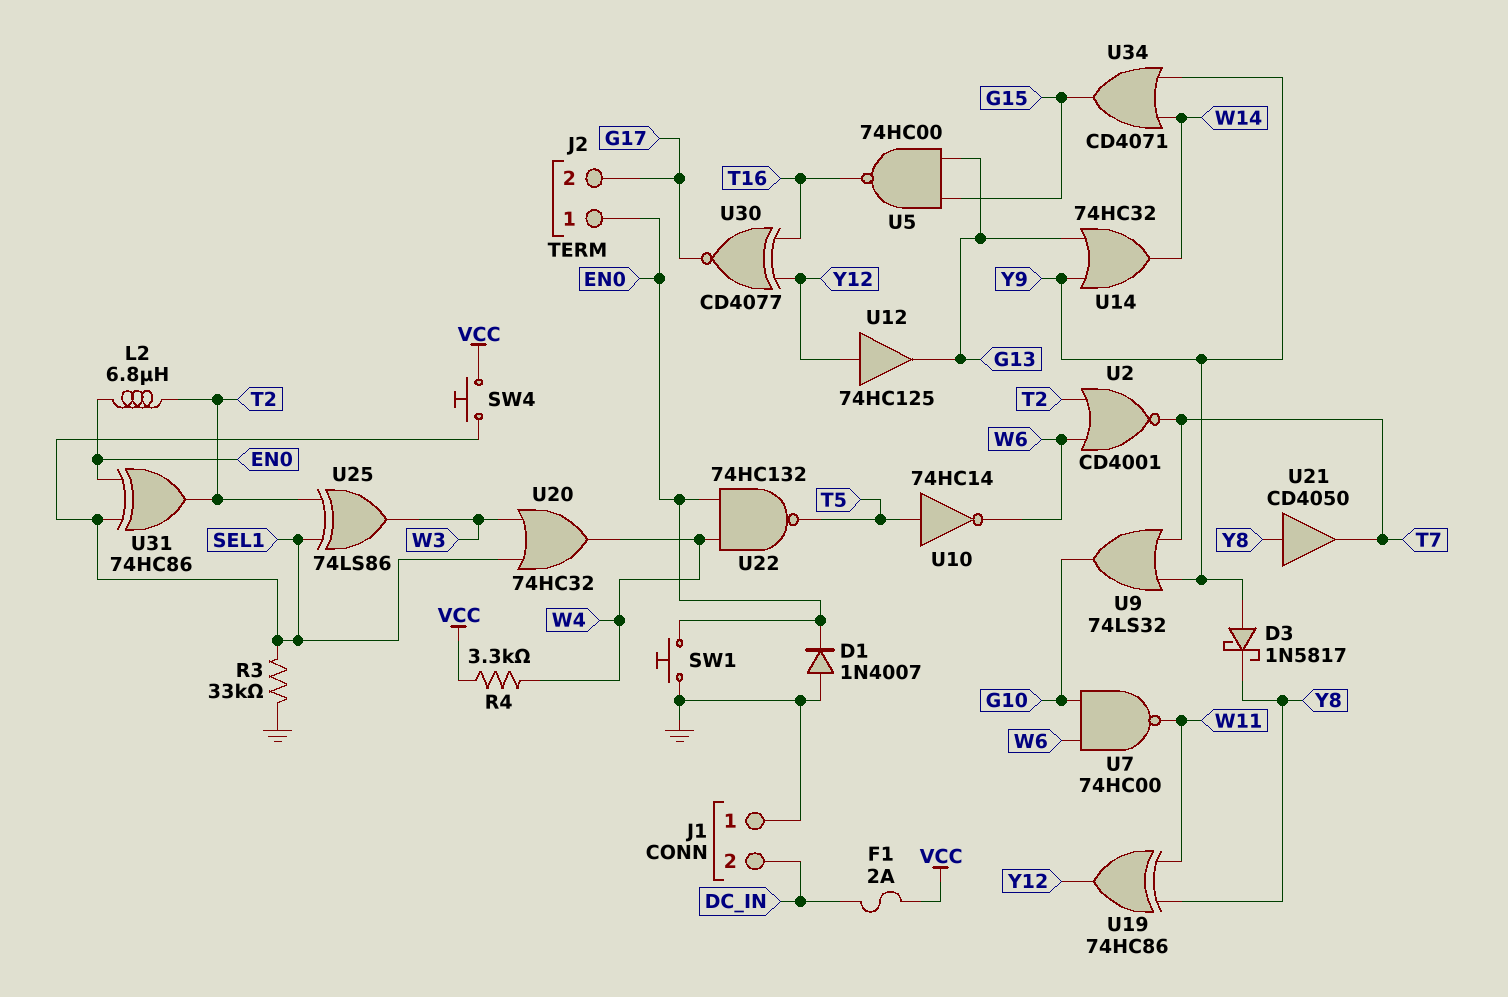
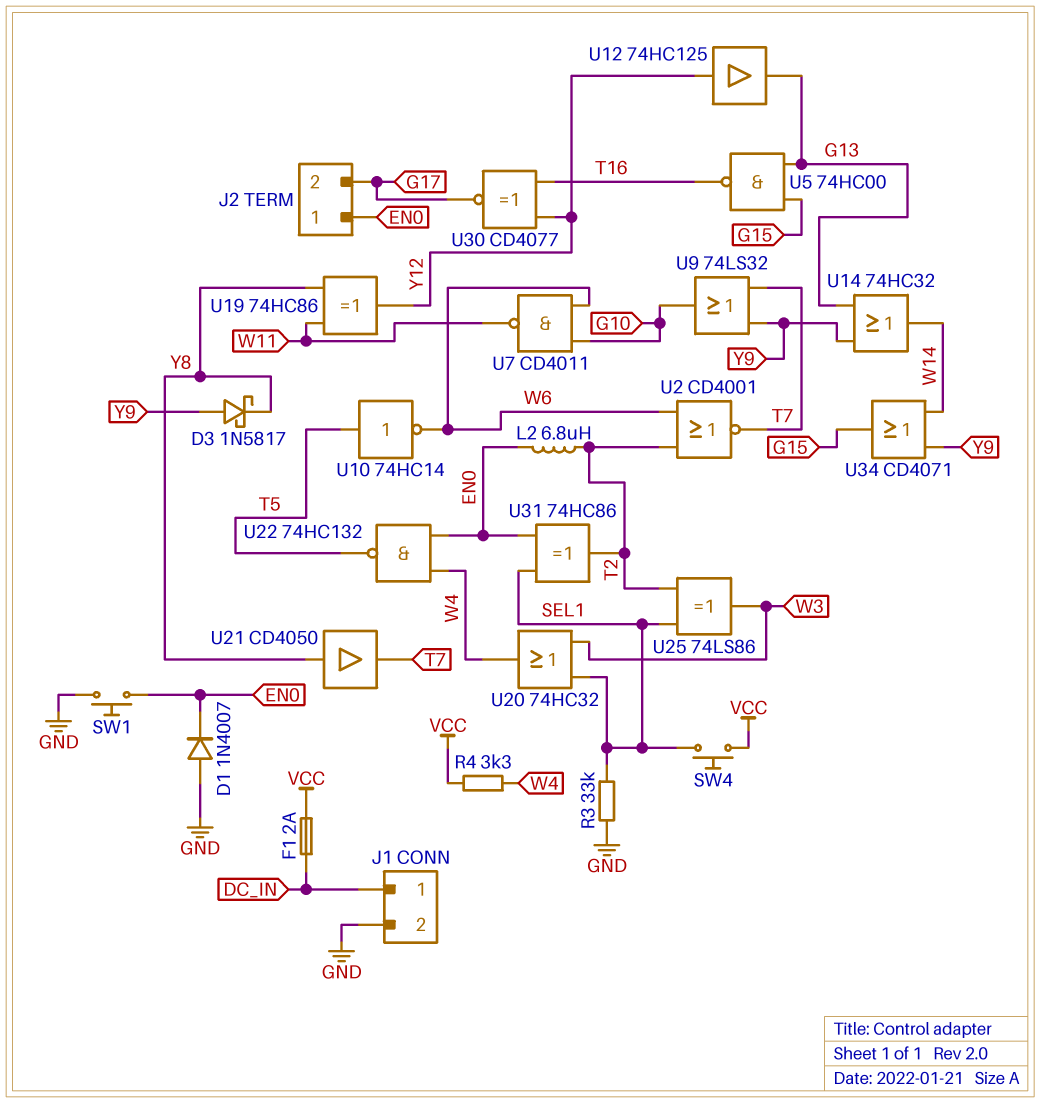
J1 pin 1: GND -> DC_IN
J1 pin 2: DC_IN -> GND
U7: NAND 74HC00 (in G10, in W6, out W11) -> NAND CD4011 (in G10, in W6, out W11)

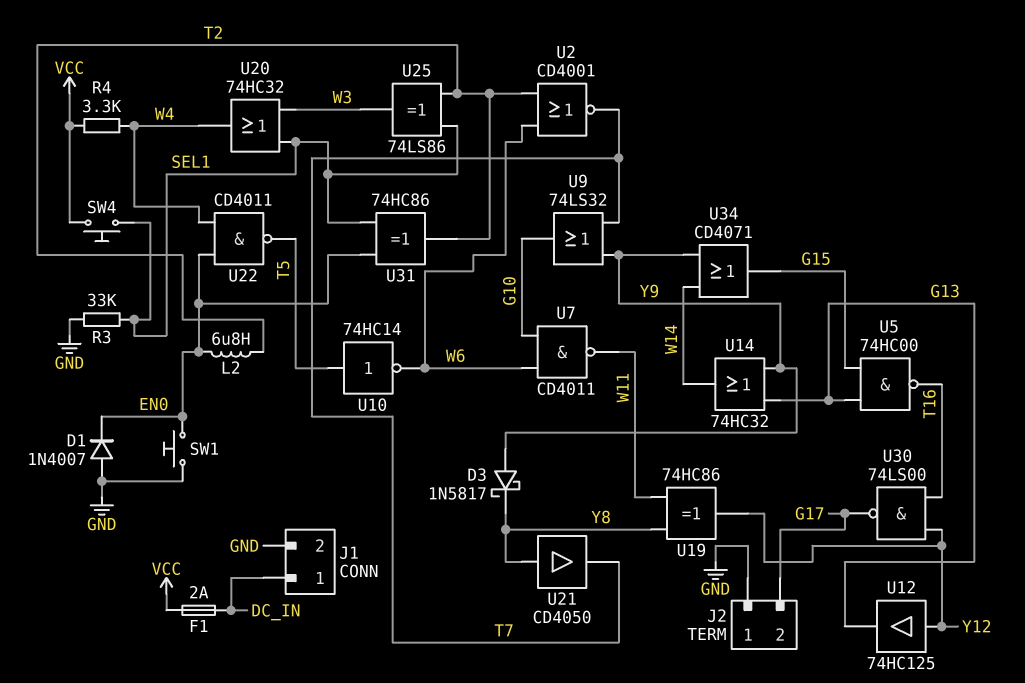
J2 pin 1: EN0 -> GND
U22: NAND 74HC132 (in EN0, in W4, out T5) -> NAND CD4011 (in EN0, in W4, out T5)
U30: XNOR CD4077 (in T16, in Y12, out G17) -> NAND 74LS00 (in T16, in Y12, out G17)

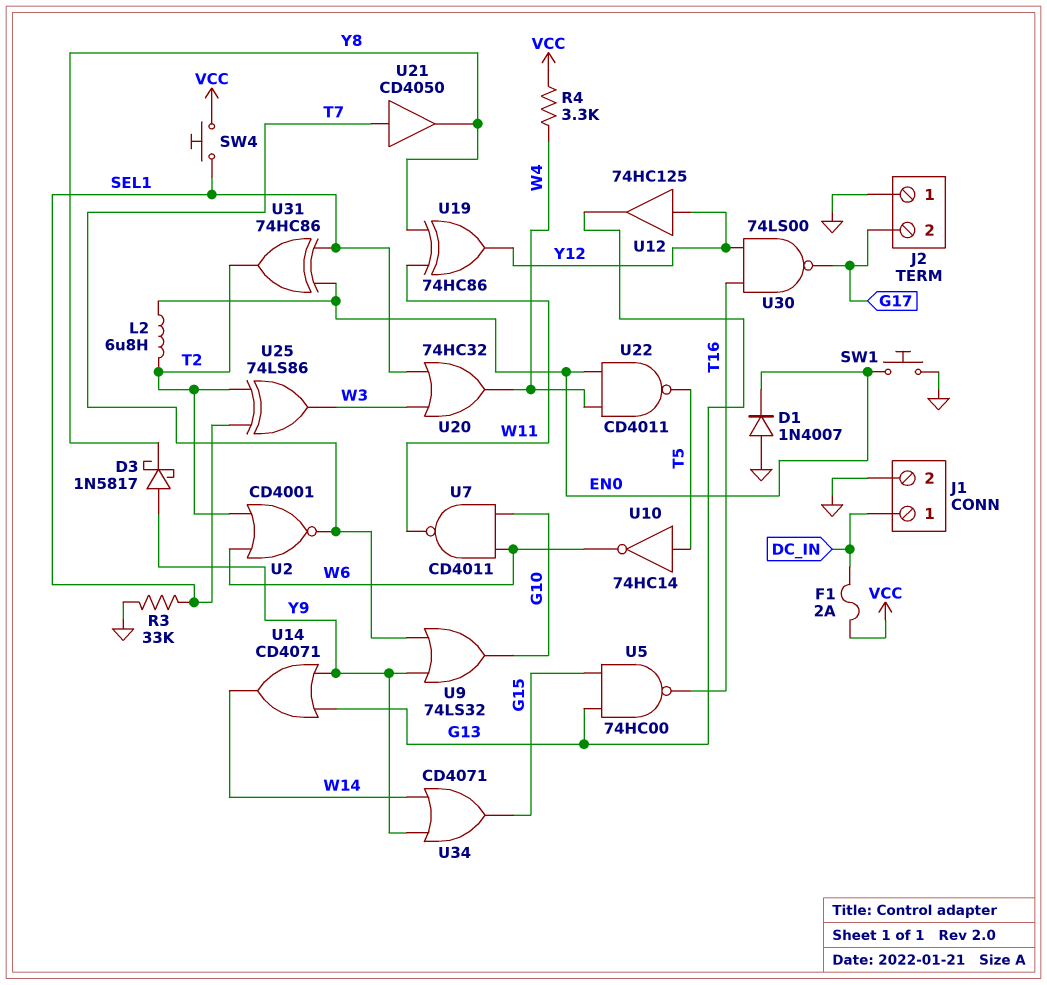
U14: OR 74HC32 (in G13, in Y9, out W14) -> OR CD4071 (in G13, in Y9, out W14)
U21: buffer CD4050 (in Y8, out T7) -> buffer CD4050 (in T7, out Y8)

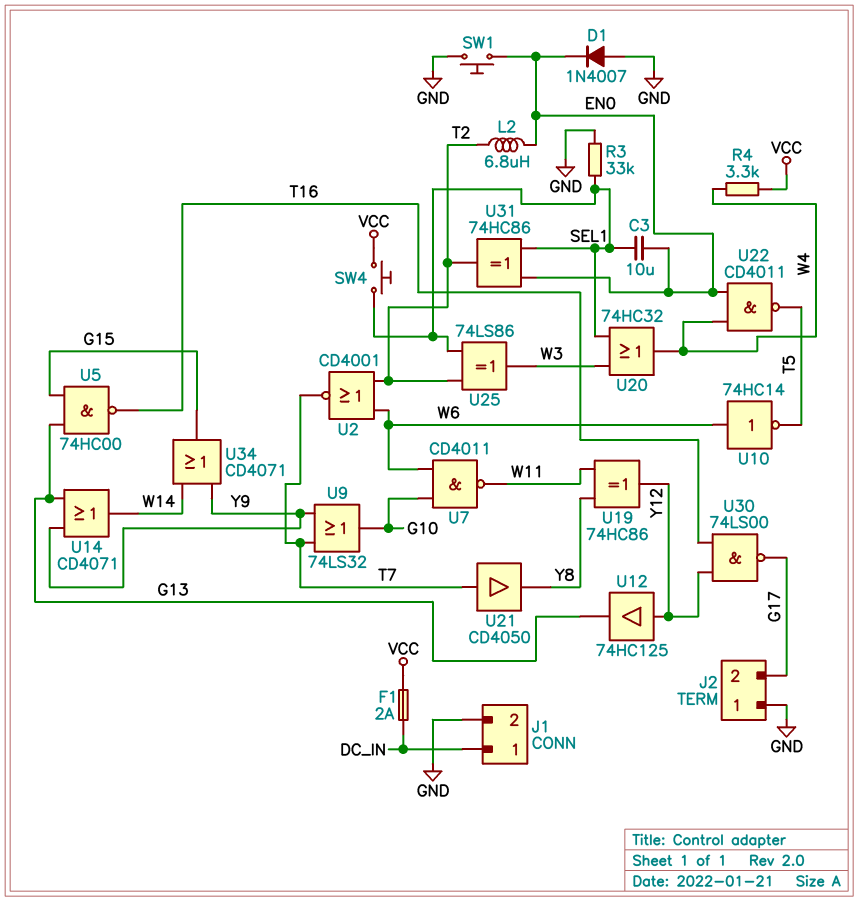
C3: none -> 10uF (EN0, SEL1)
D3: schottky 1N5817 (A Y9, K Y8) -> none
U10: NOT 74HC14 (in T5, out W6) -> NOT 74HC14 (in W6, out T5)

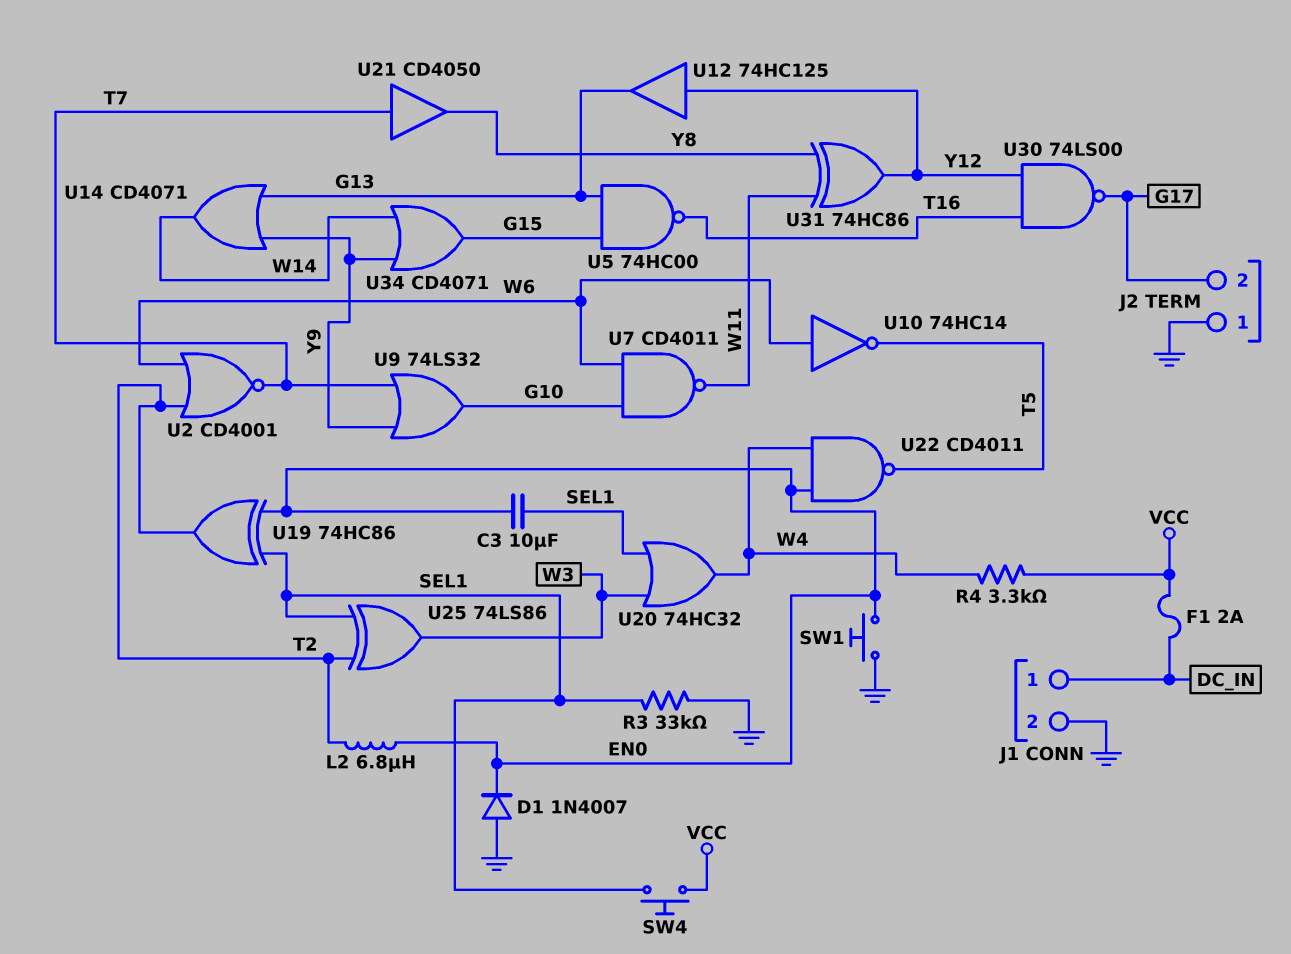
U19: XOR 74HC86 (in W11, in Y8, out Y12) -> XOR 74HC86 (in EN0, in SEL1, out T2)
U31: XOR 74HC86 (in EN0, in SEL1, out T2) -> XOR 74HC86 (in W11, in Y8, out Y12)

